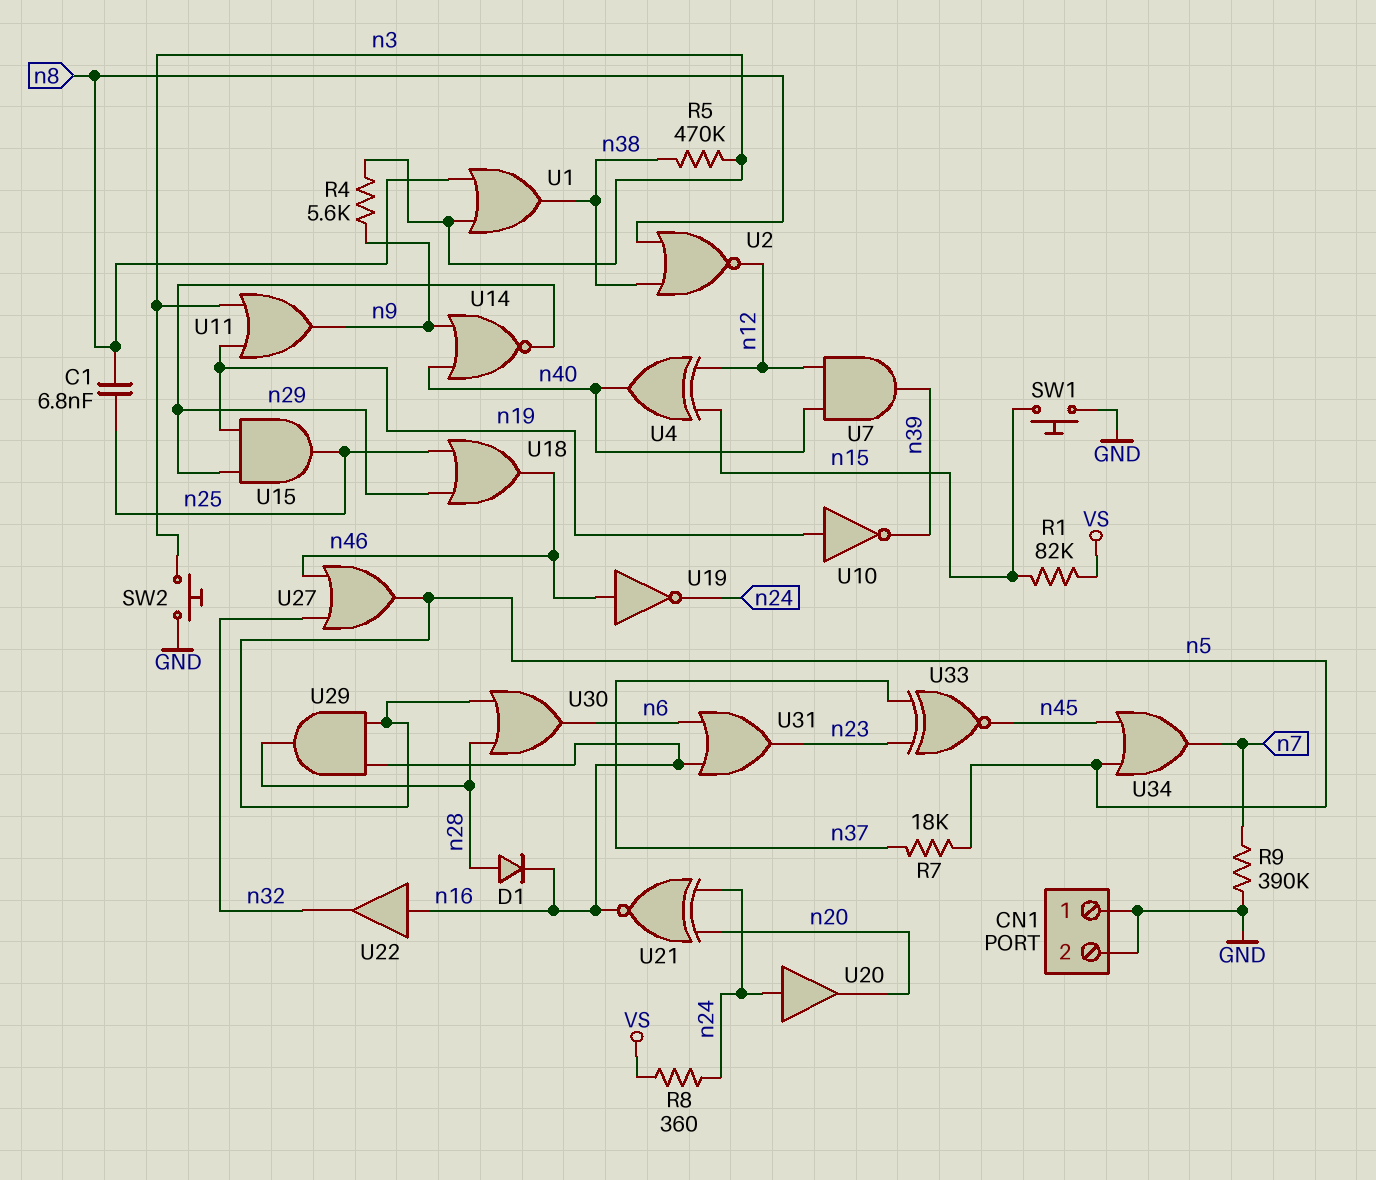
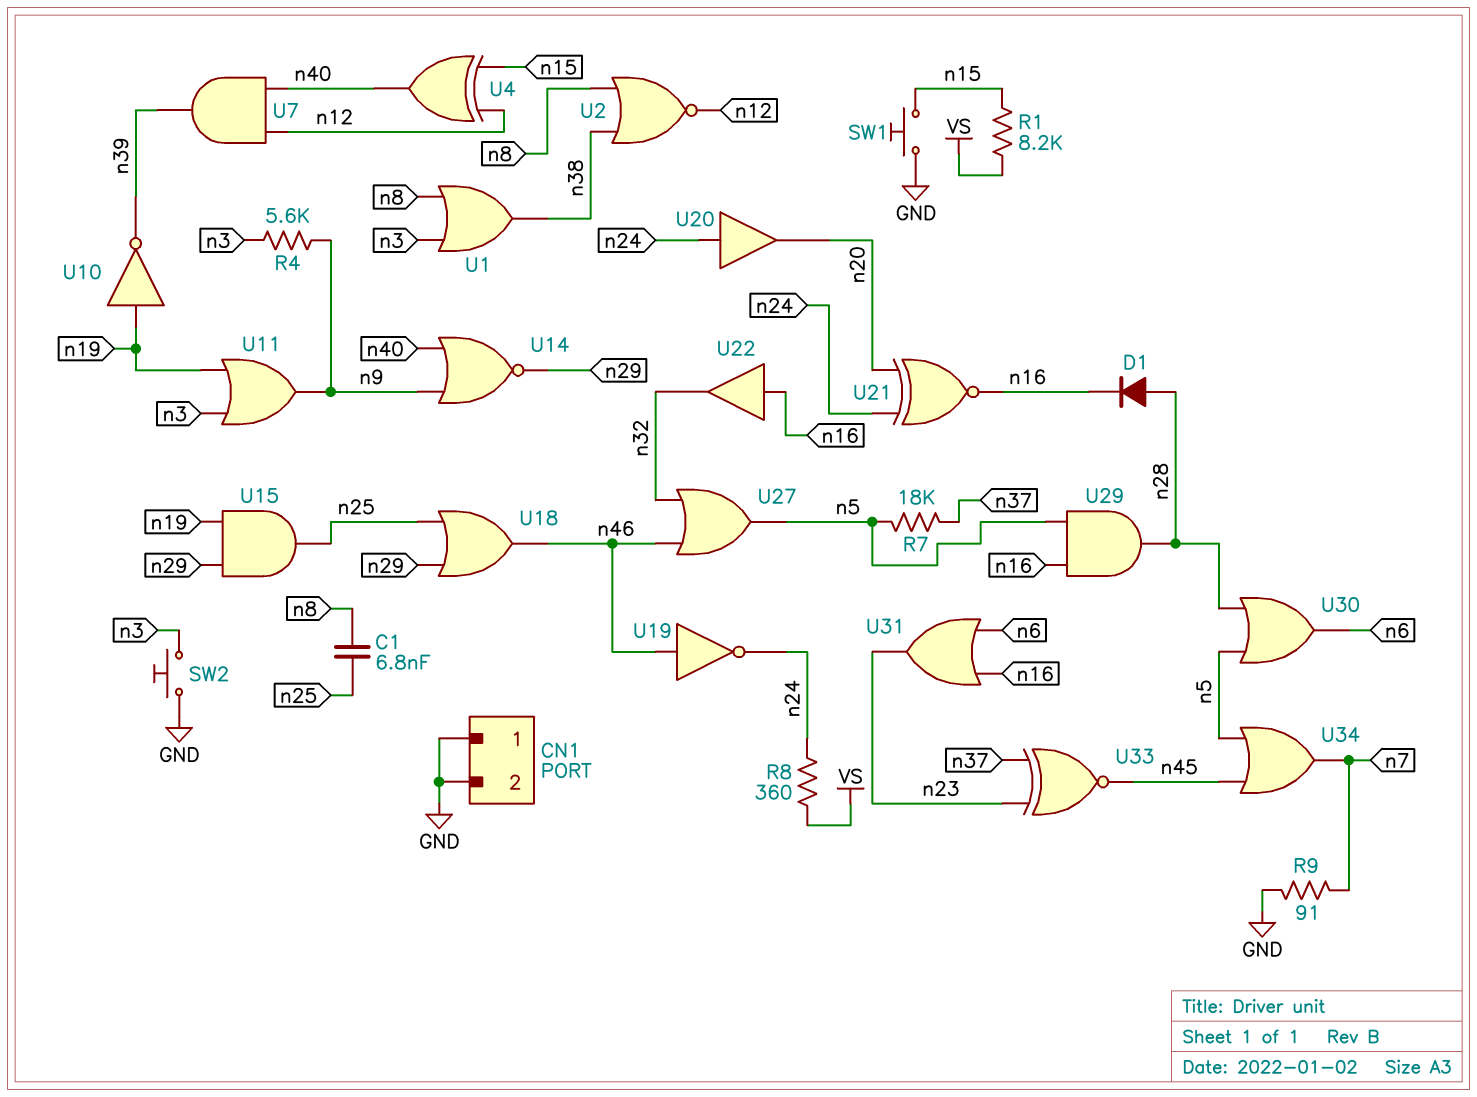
R1: 82k (VS, n15) -> 8.2k (VS, n15)
R5: 470k (n3, n38) -> none
R9: 390k (GND, n7) -> 91 (GND, n7)

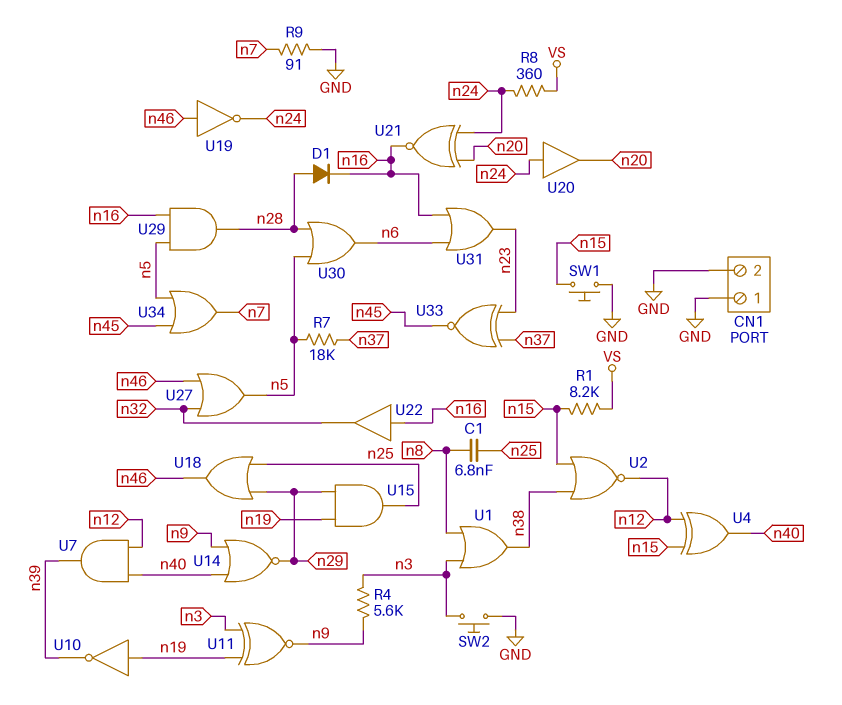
U2: NOR (in n8, in n38, out n12) -> NOR (in n15, in n38, out n12)
U11: OR (in n3, in n19, out n9) -> XNOR (in n3, in n19, out n9)

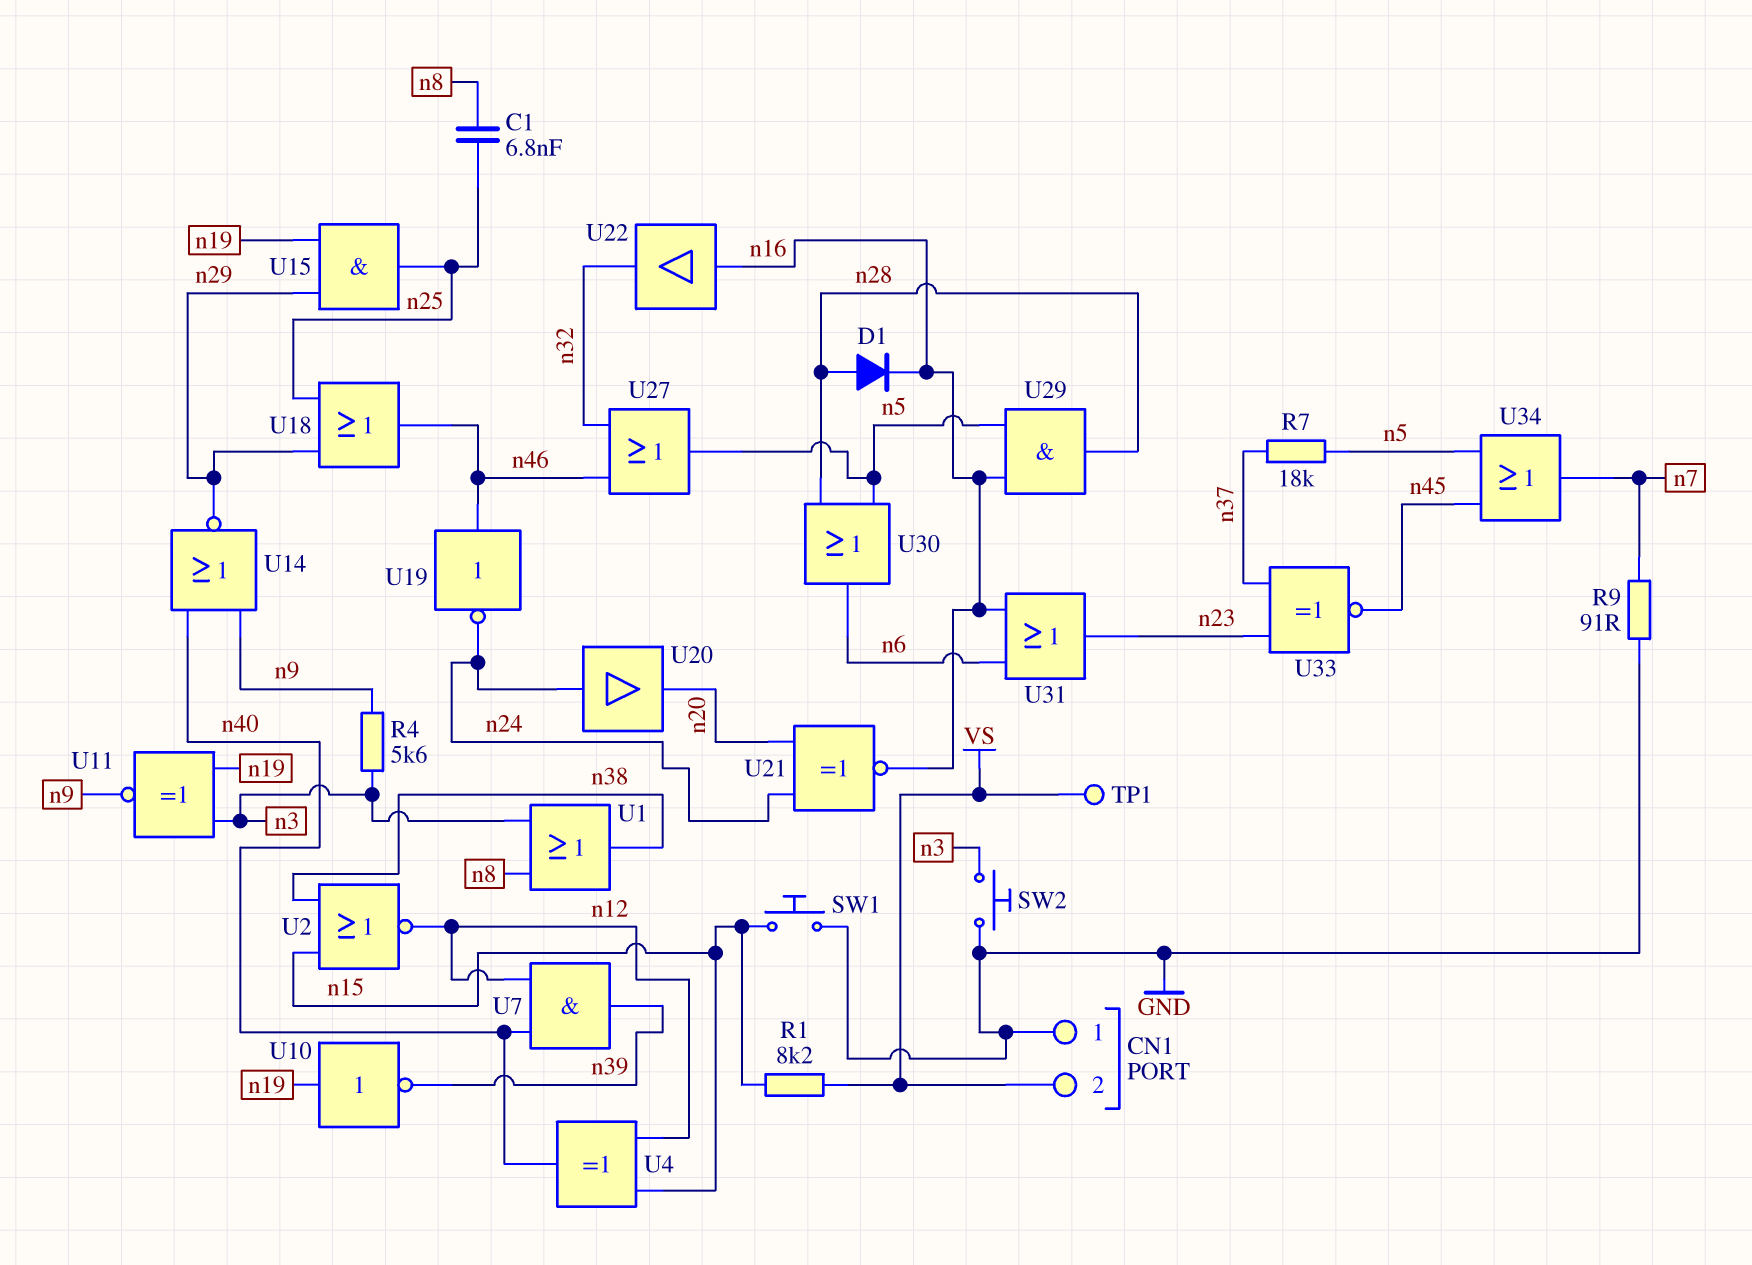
CN1 pin 2: GND -> VS
R8: 360 (VS, n24) -> none
TP1: none -> test point (VS)

